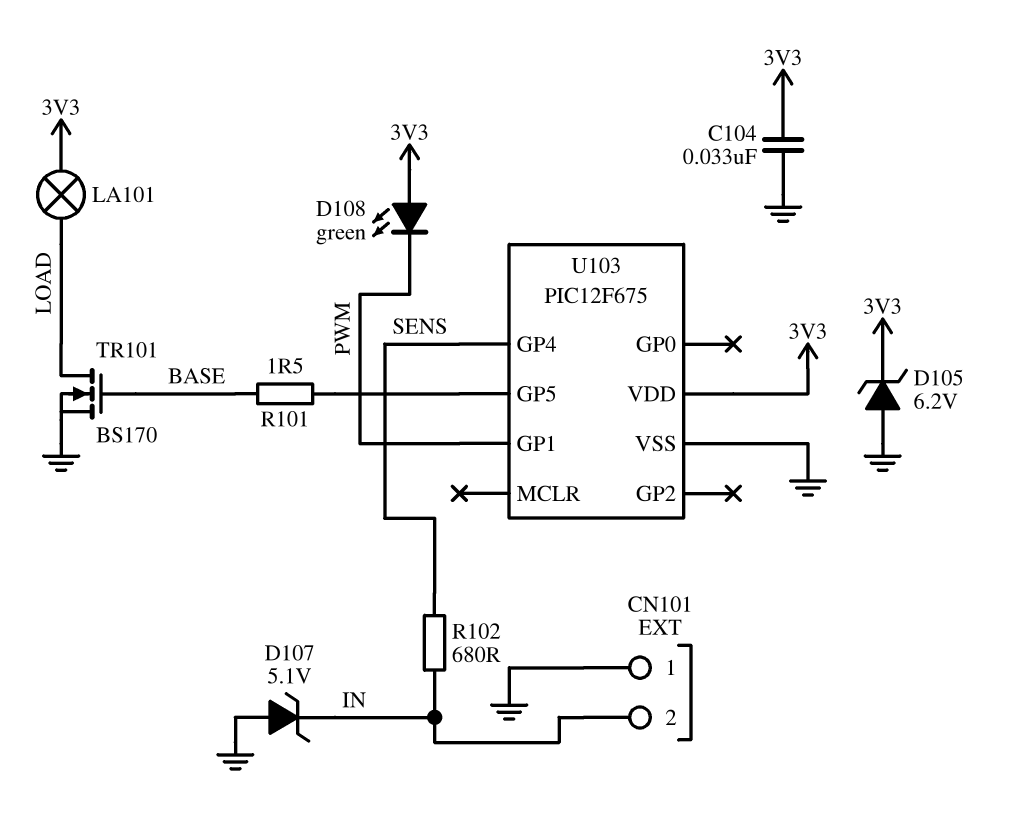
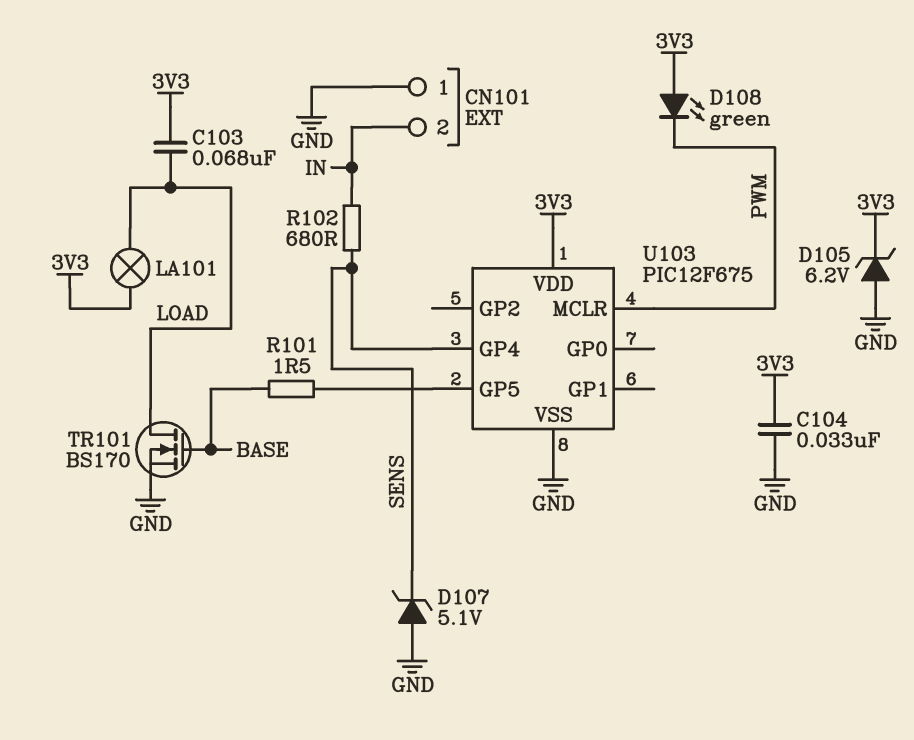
C103: none -> 68nF (3V3, LOAD)
D107: zener 5.1V (A GND, K IN) -> zener 5.1V (A GND, K SENS)
U103 pin GP1: PWM -> none
U103 pin MCLR: none -> PWM

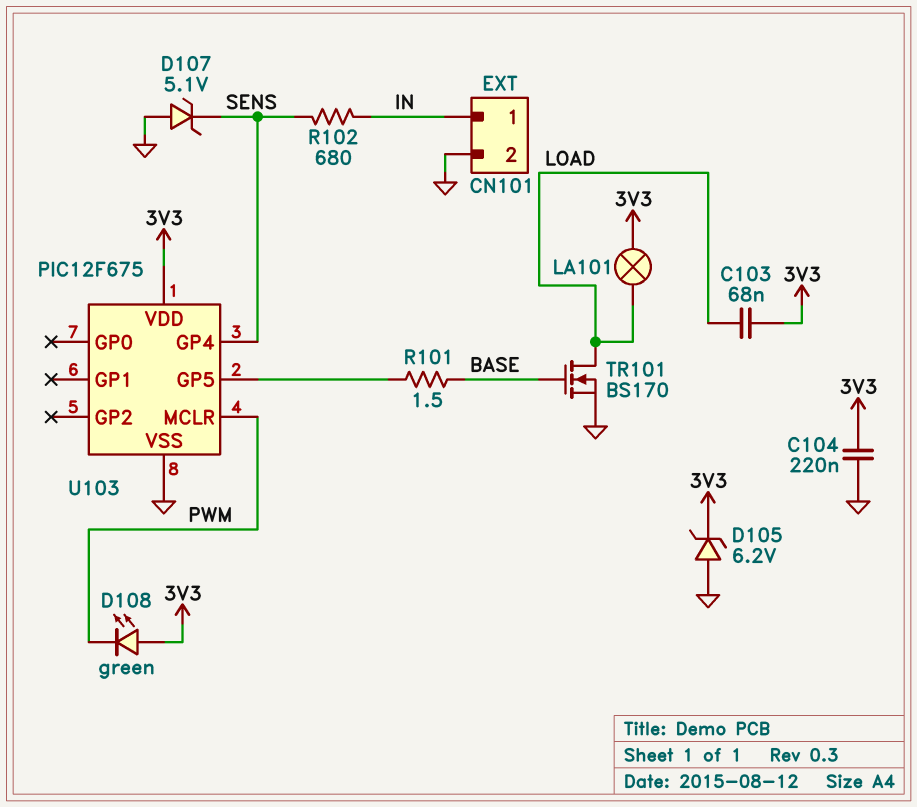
C104: 33nF (3V3, GND) -> 220nF (3V3, GND)
CN101 pin 1: GND -> IN
CN101 pin 2: IN -> GND

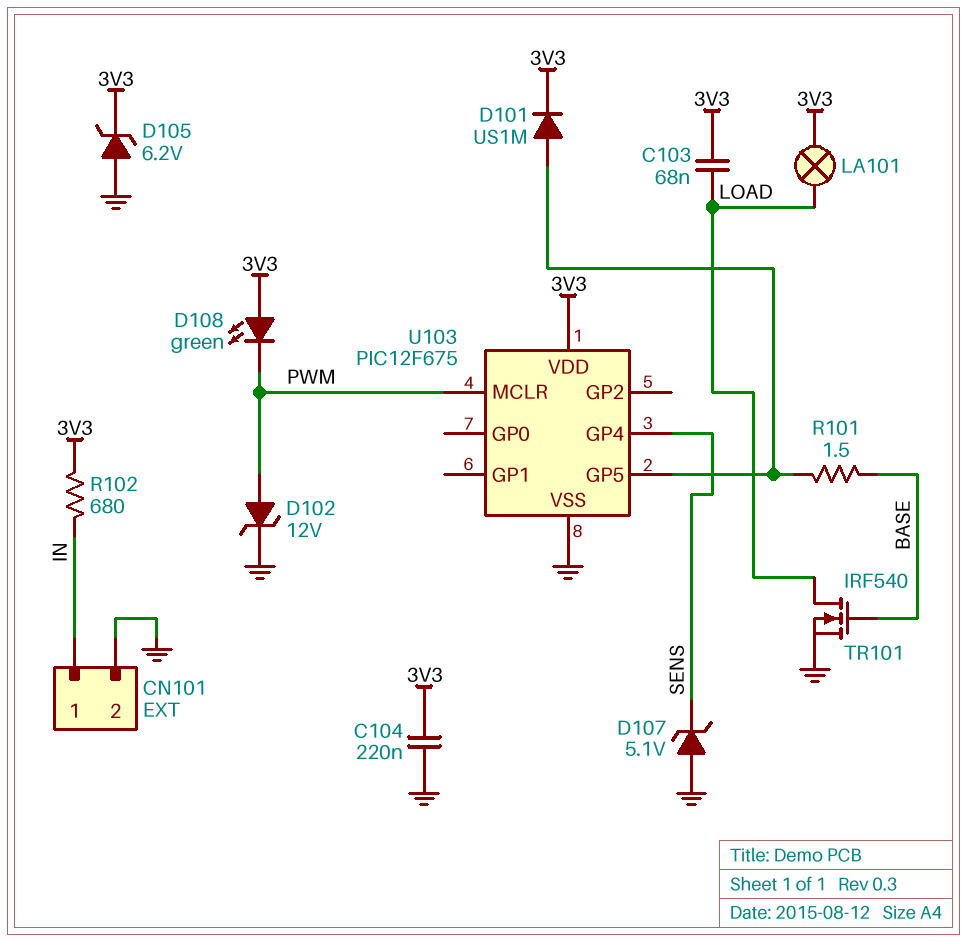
D101: none -> diode US1M (A U103/GP5, K 3V3)
D102: none -> zener 12V (A PWM, K GND)
R102: 680 (IN, SENS) -> 680 (3V3, IN)
TR101: NMOS BS170 (G BASE, D LOAD, S GND) -> NMOS IRF540 (G BASE, D LOAD, S GND)

